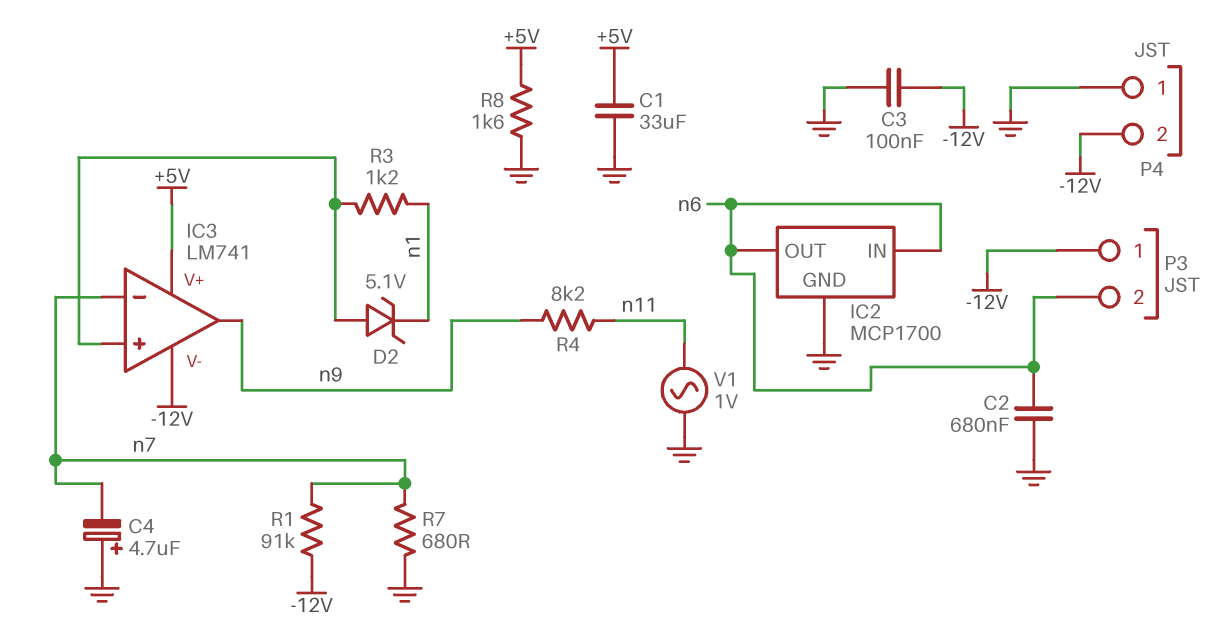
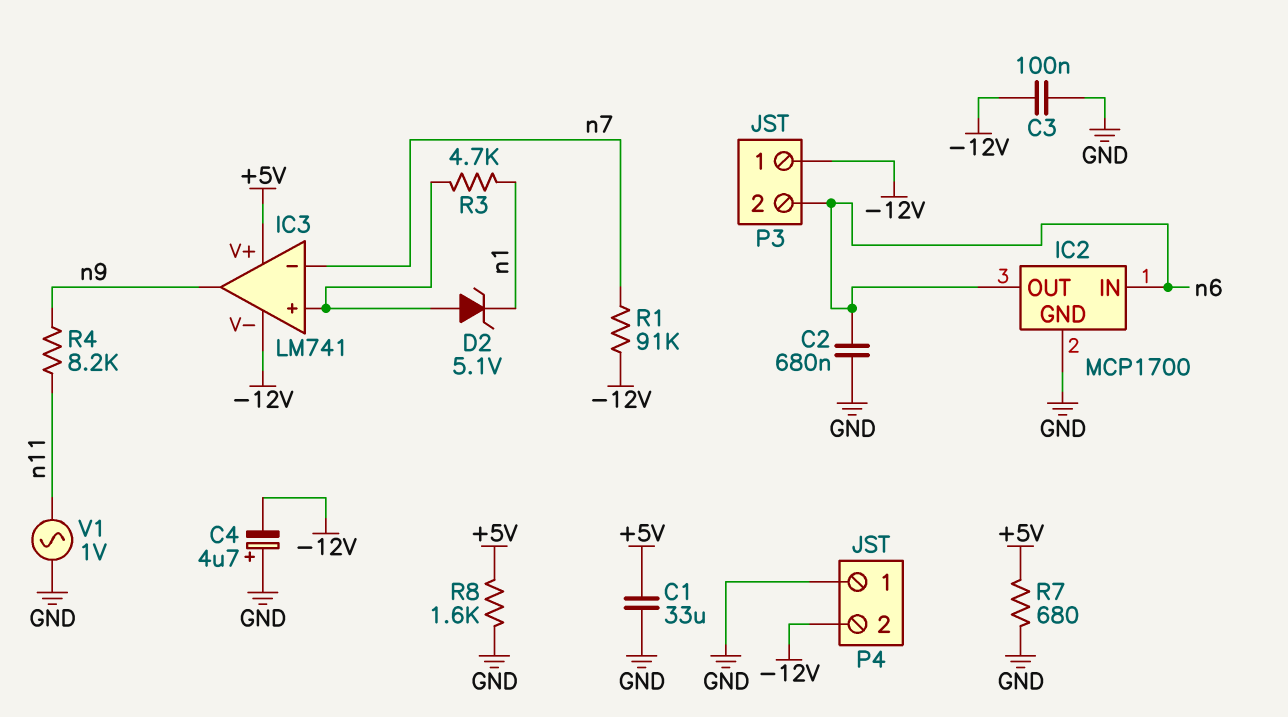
C4: 4.7uF (plus GND, minus n7) -> 4.7uF (plus GND, minus -12V)
R3: 1.2k (IC3/in+, n1) -> 4.7k (IC3/in+, n1)
R7: 680 (GND, n7) -> 680 (+5V, GND)

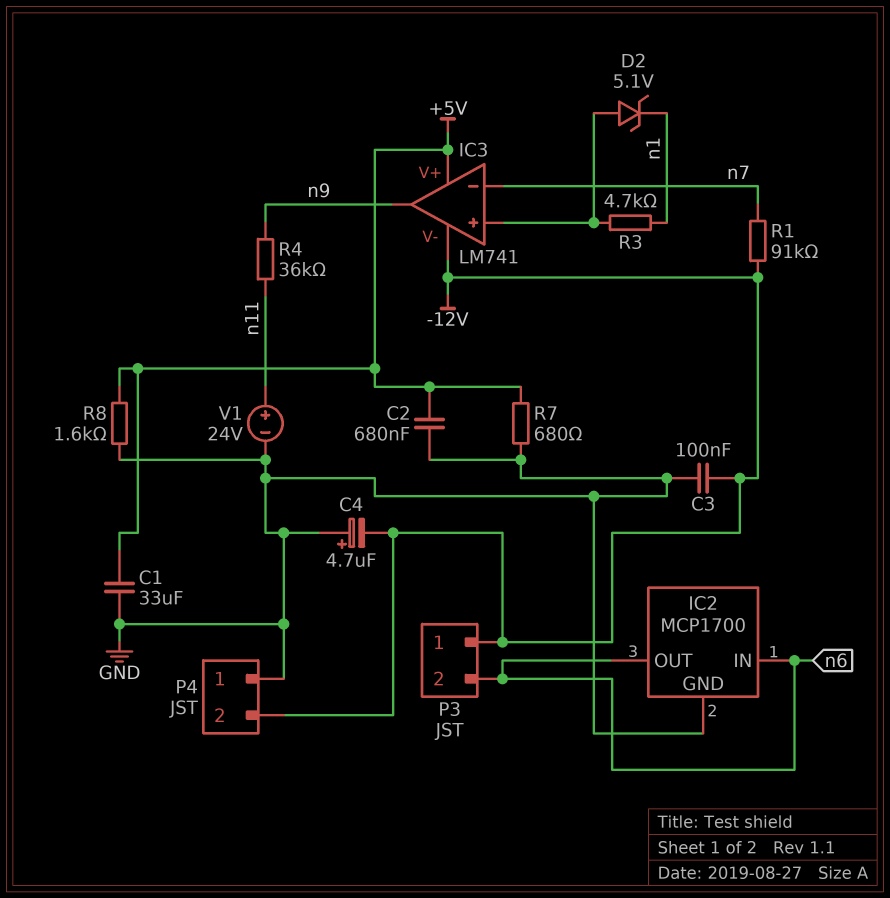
C2: 680nF (GND, n6) -> 680nF (+5V, GND)
R4: 8.2k (n9, n11) -> 36k (n9, n11)
V1: AC 1V (GND, n11) -> 24V (plus n11, minus GND)

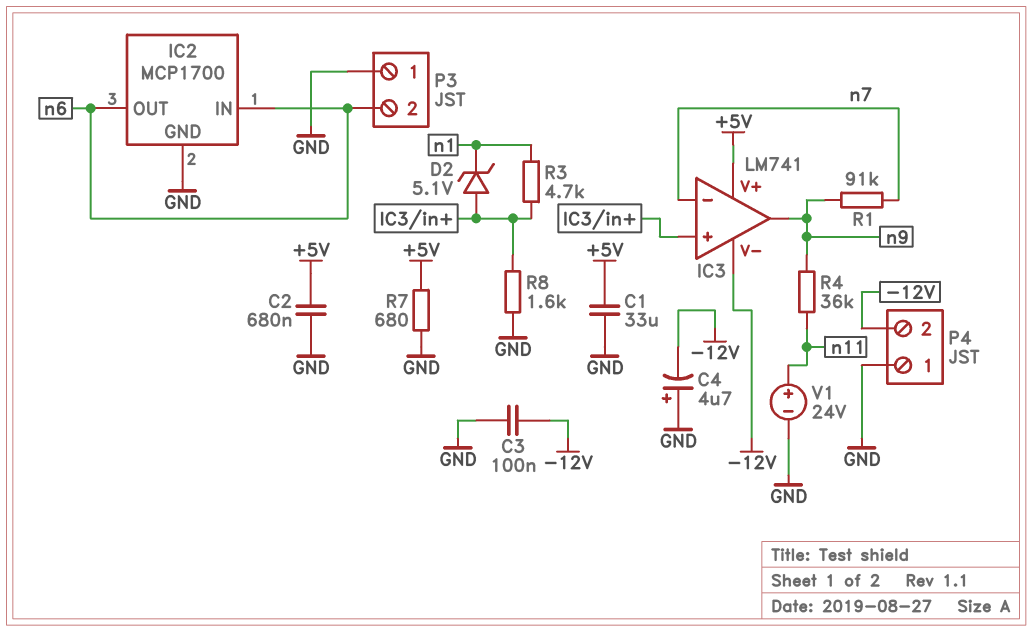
P3 pin 1: -12V -> GND
R1: 91k (-12V, n7) -> 91k (n7, n9)
R8: 1.6k (+5V, GND) -> 1.6k (GND, IC3/in+)

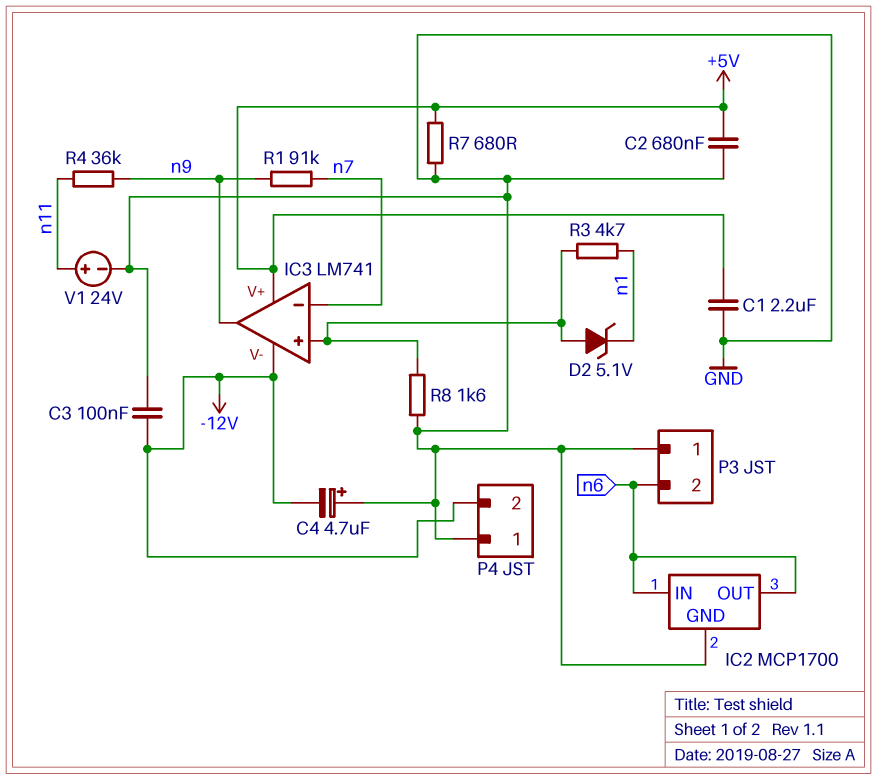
C1: 33uF (+5V, GND) -> 2.2uF (+5V, GND)

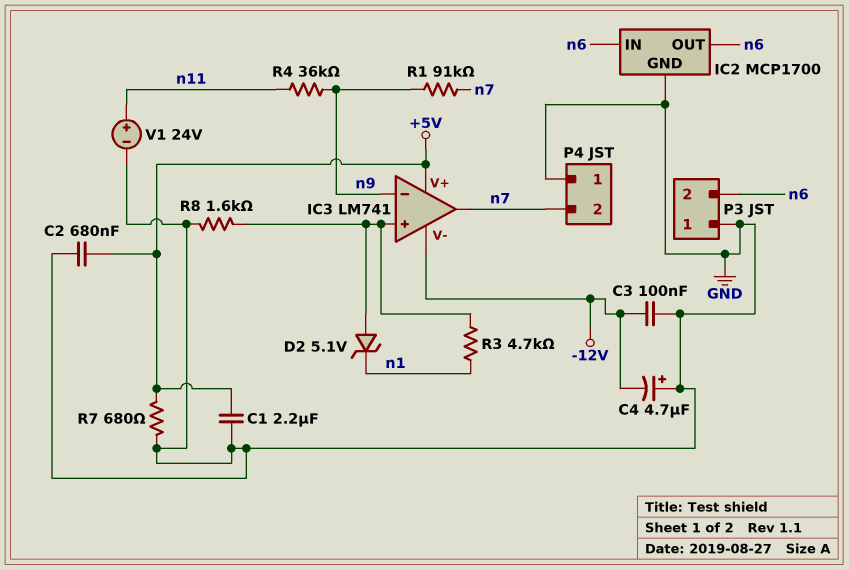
IC3 pin in-: n7 -> n9
IC3 pin out: n9 -> n7
P4 pin 2: -12V -> n7

